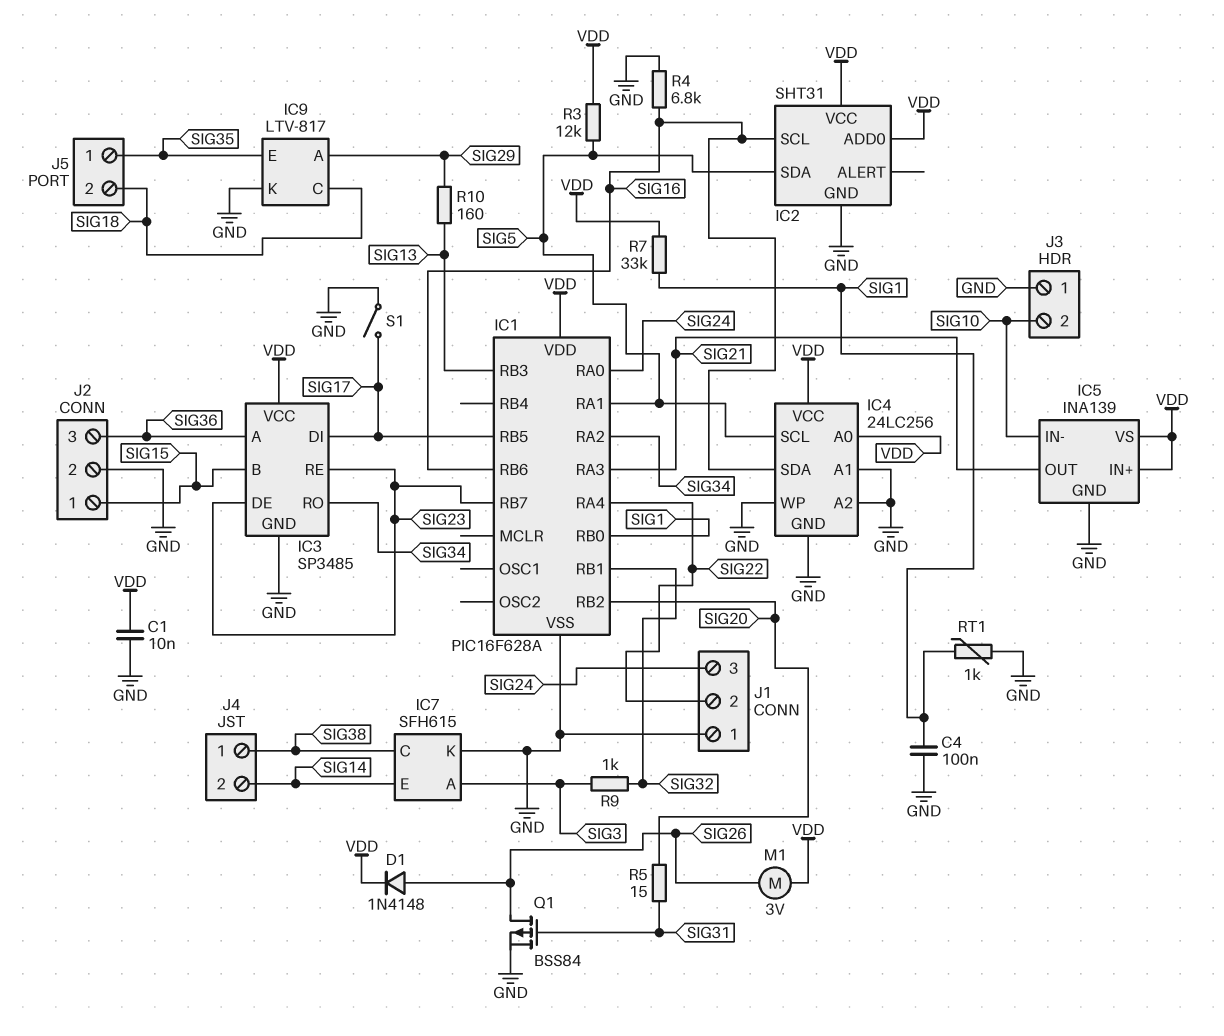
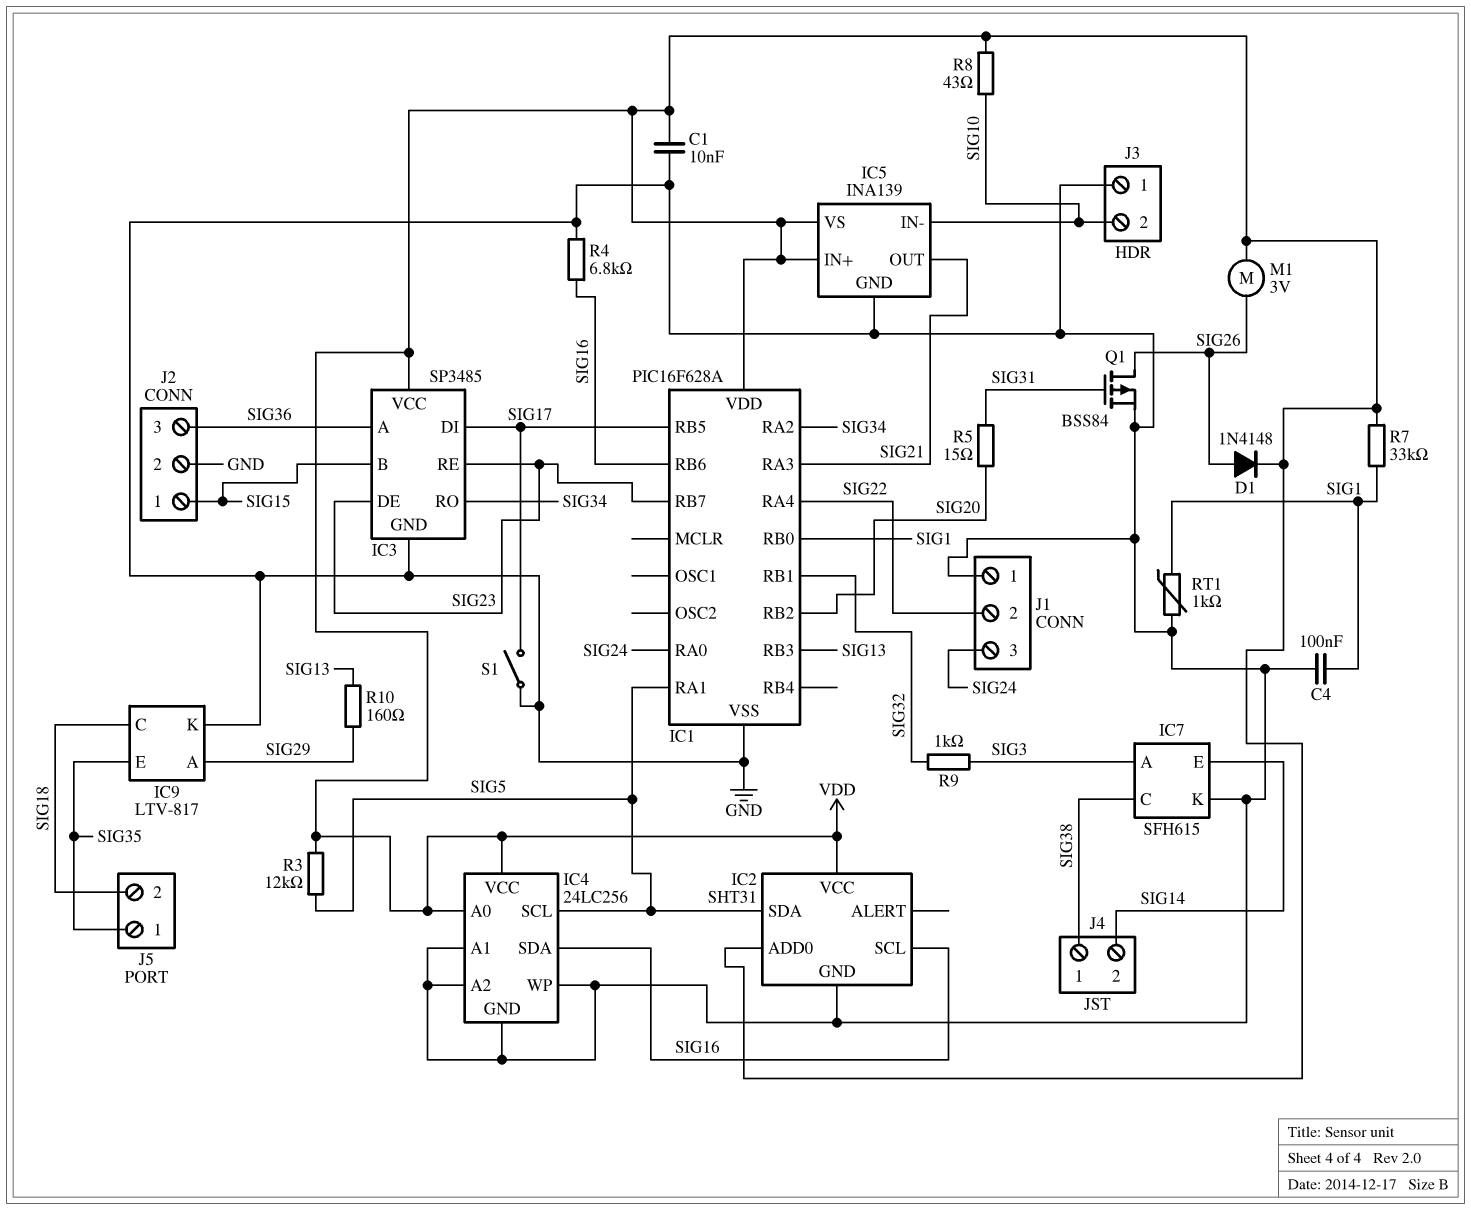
R8: none -> 43 (SIG10, VDD)

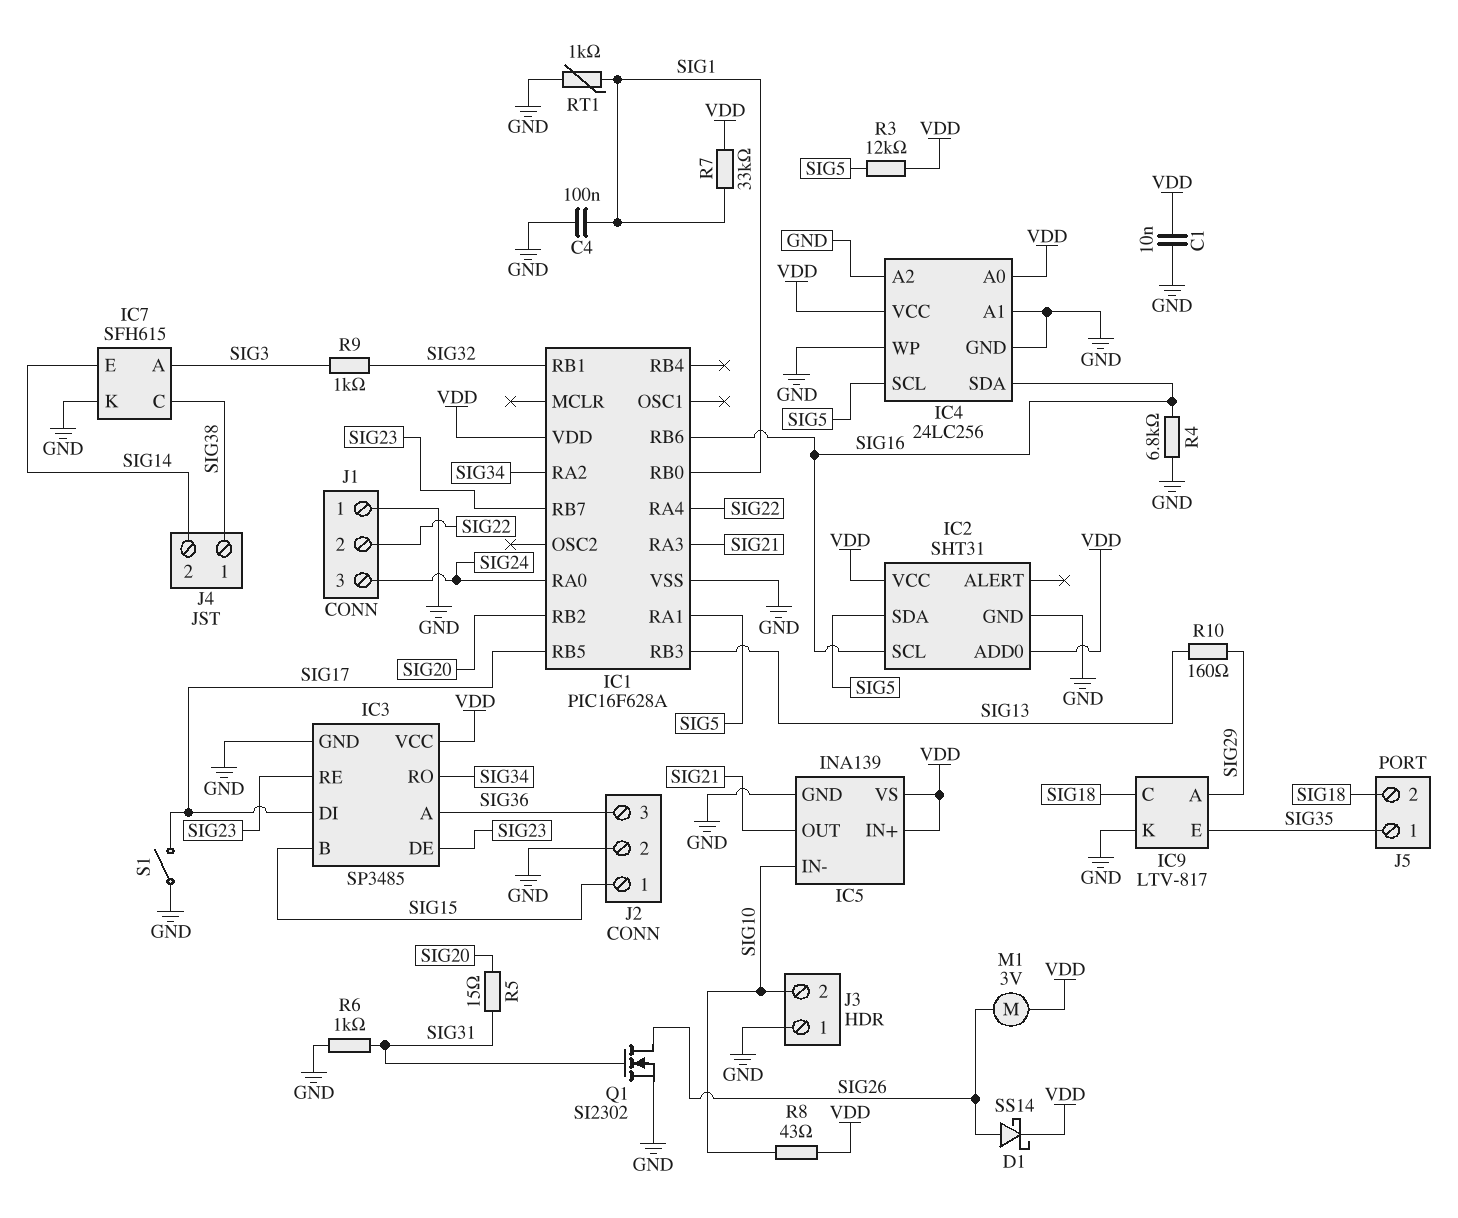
D1: diode 1N4148 (A SIG26, K VDD) -> schottky SS14 (A SIG26, K VDD)
Q1: PMOS BSS84 (G SIG31, D SIG26, S GND) -> NMOS SI2302 (G SIG31, D SIG26, S GND)
R6: none -> 1k (GND, SIG31)

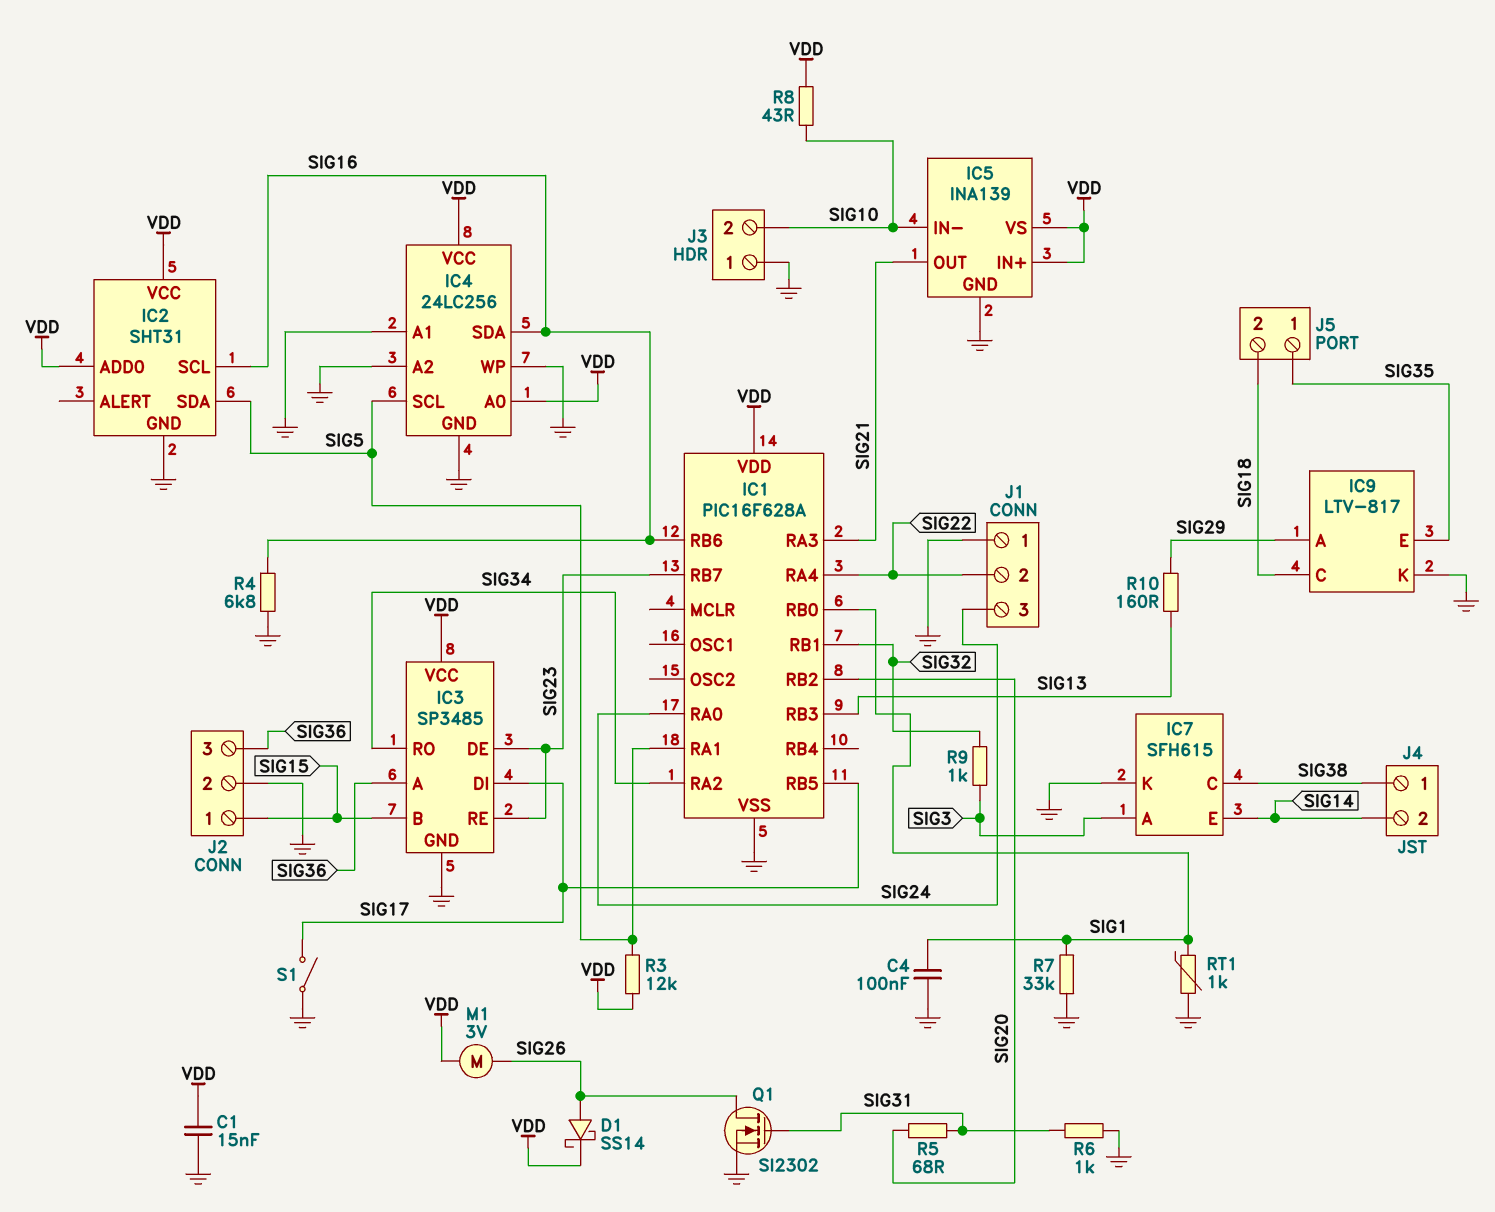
C1: 10nF (GND, VDD) -> 15nF (GND, VDD)
R5: 15 (SIG20, SIG31) -> 68 (SIG20, SIG31)
R7: 33k (SIG1, VDD) -> 33k (GND, SIG1)

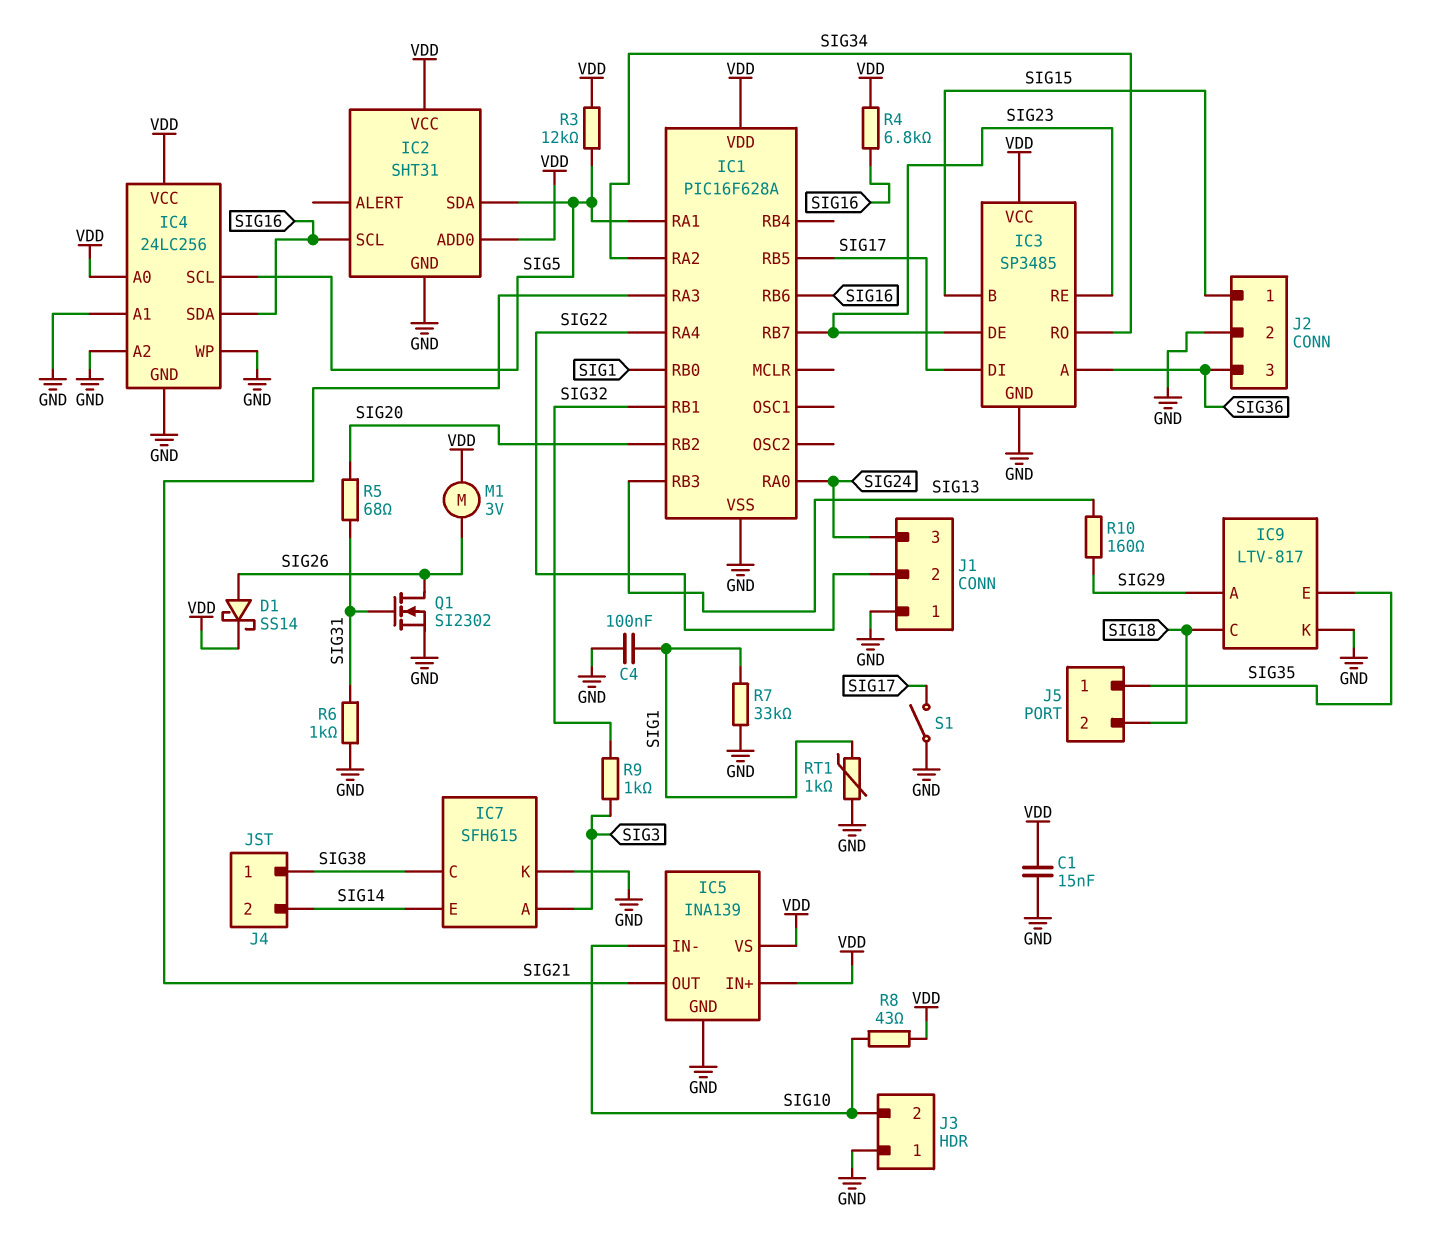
R4: 6.8k (GND, SIG16) -> 6.8k (SIG16, VDD)

